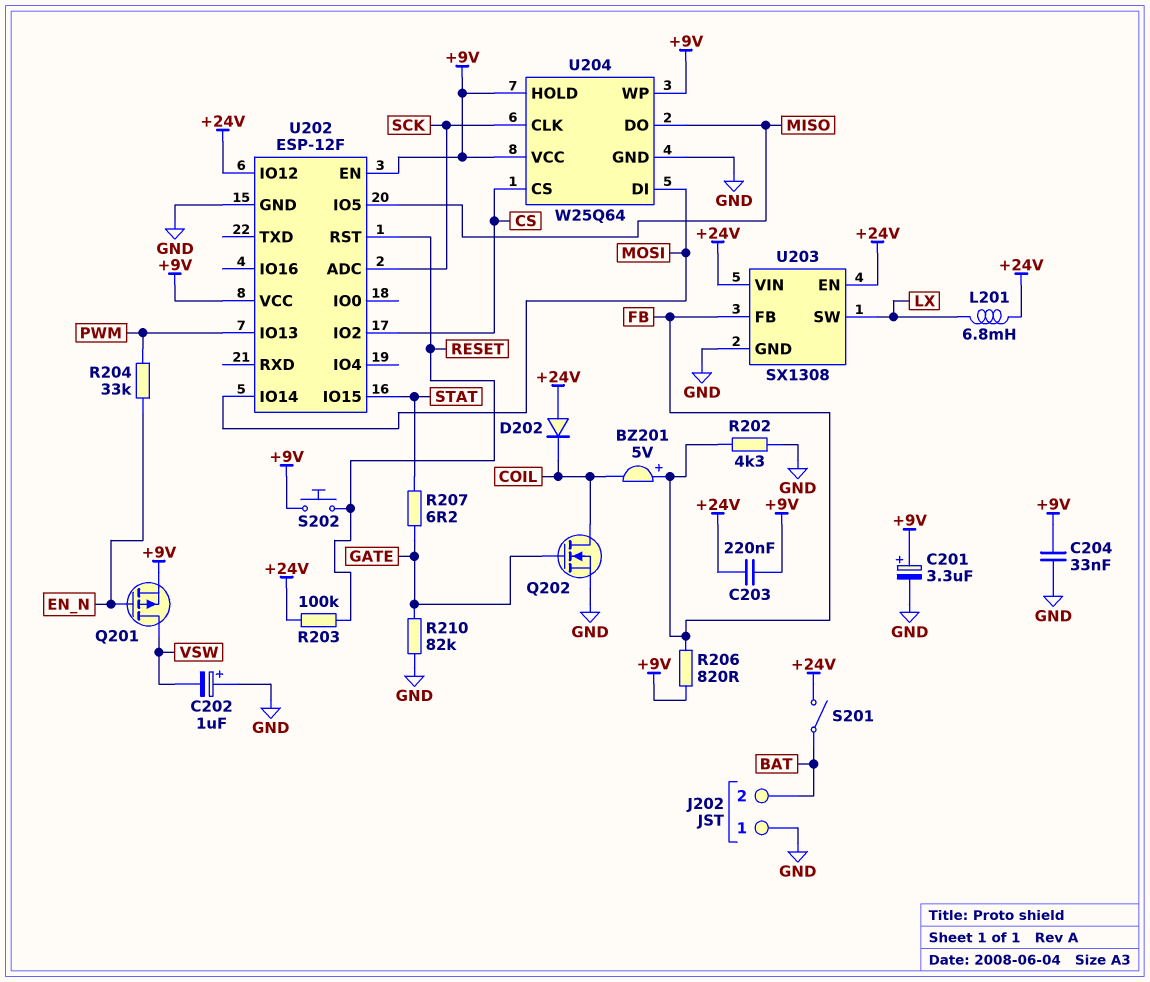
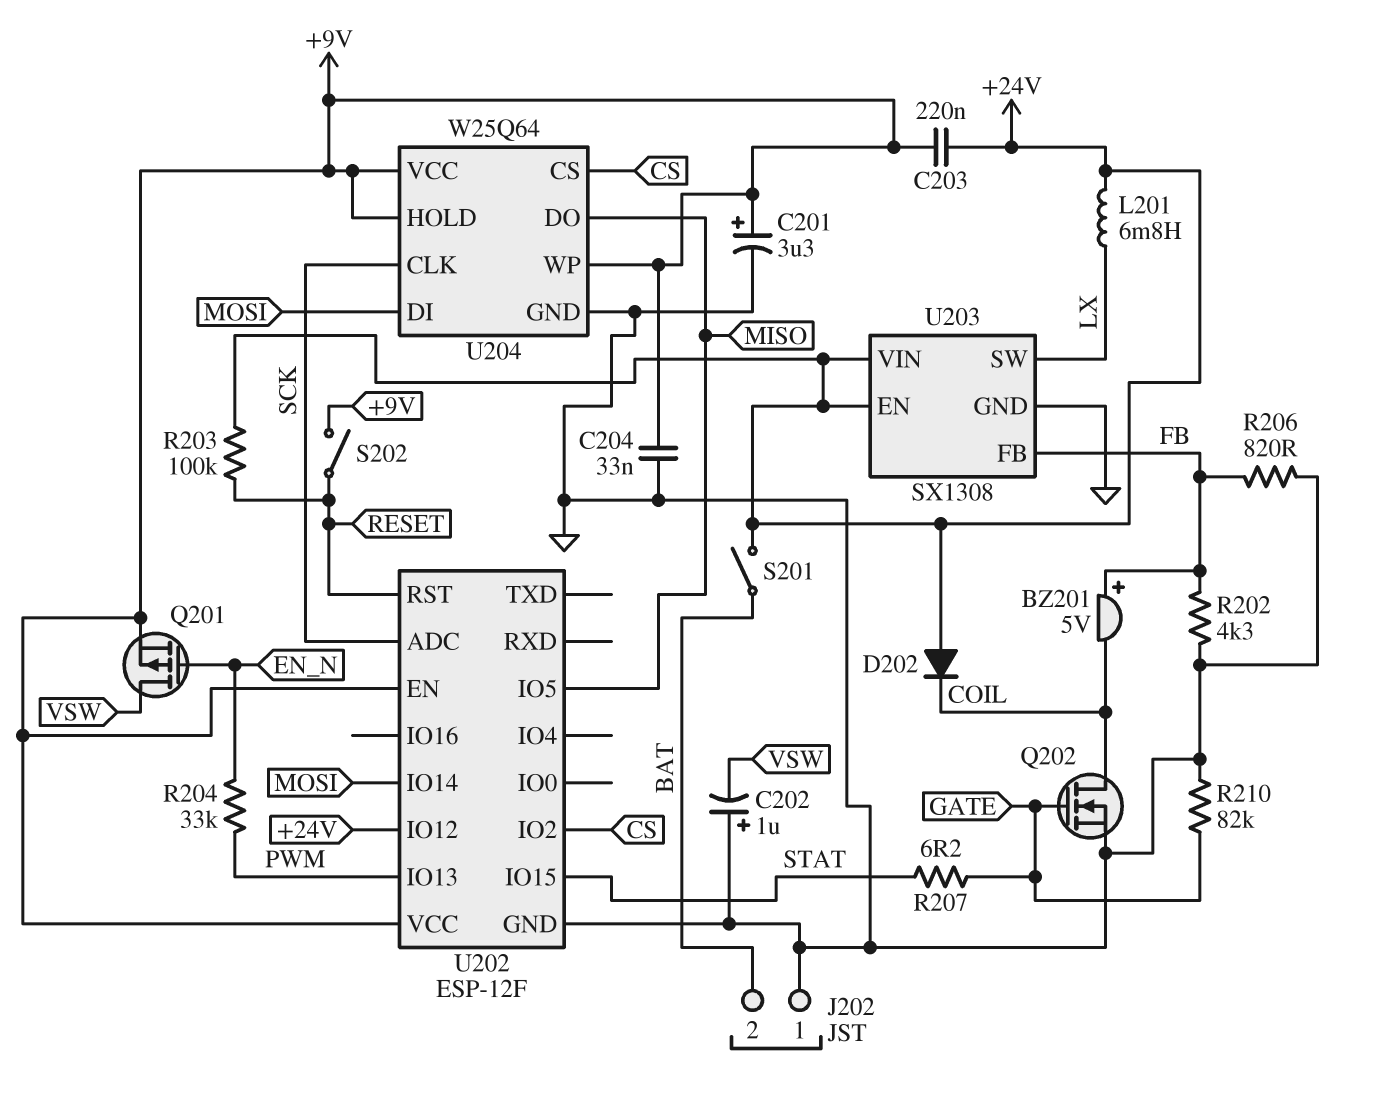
R206: 820 (+9V, FB) -> 820 (FB, GND)
S202: button (+9V, RESET) -> switch (+9V, RESET)

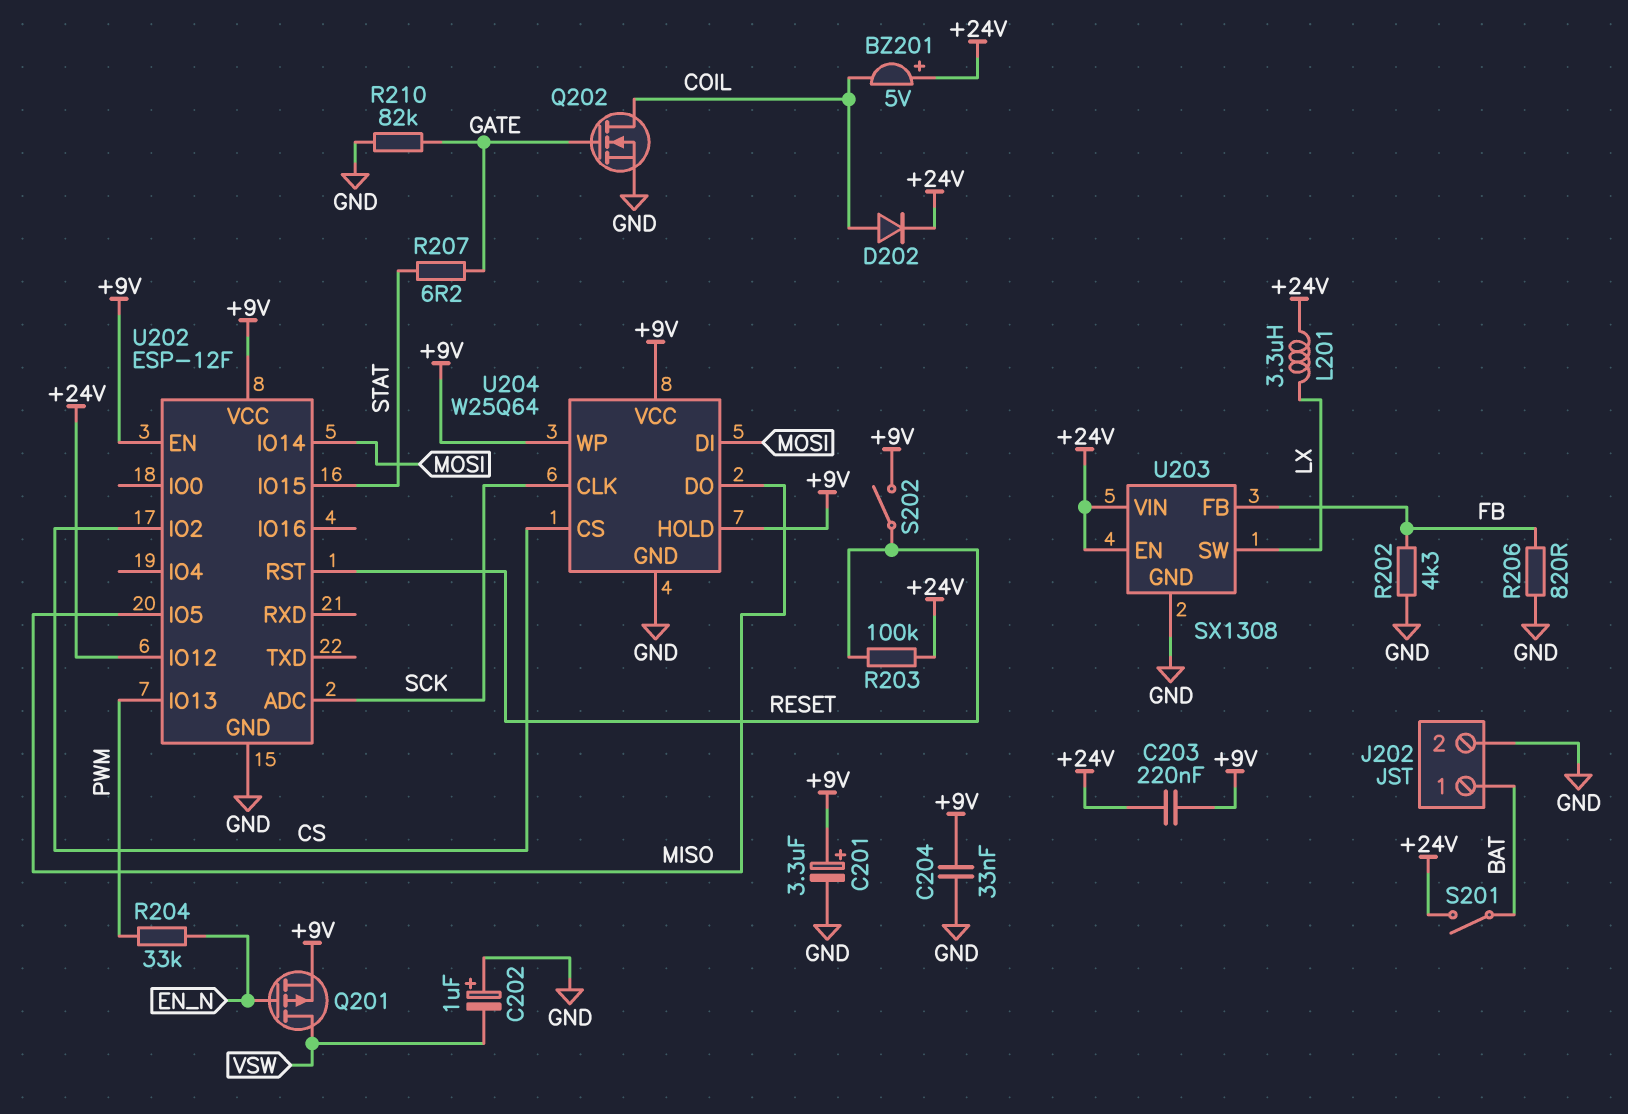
BZ201: buzzer 5V (plus FB, minus COIL) -> buzzer 5V (plus +24V, minus COIL)
D202: diode (A +24V, K COIL) -> diode (A COIL, K +24V)
J202 pin 1: GND -> BAT
J202 pin 2: BAT -> GND
L201: 6.8mH (+24V, LX) -> 3.3uH (+24V, LX)

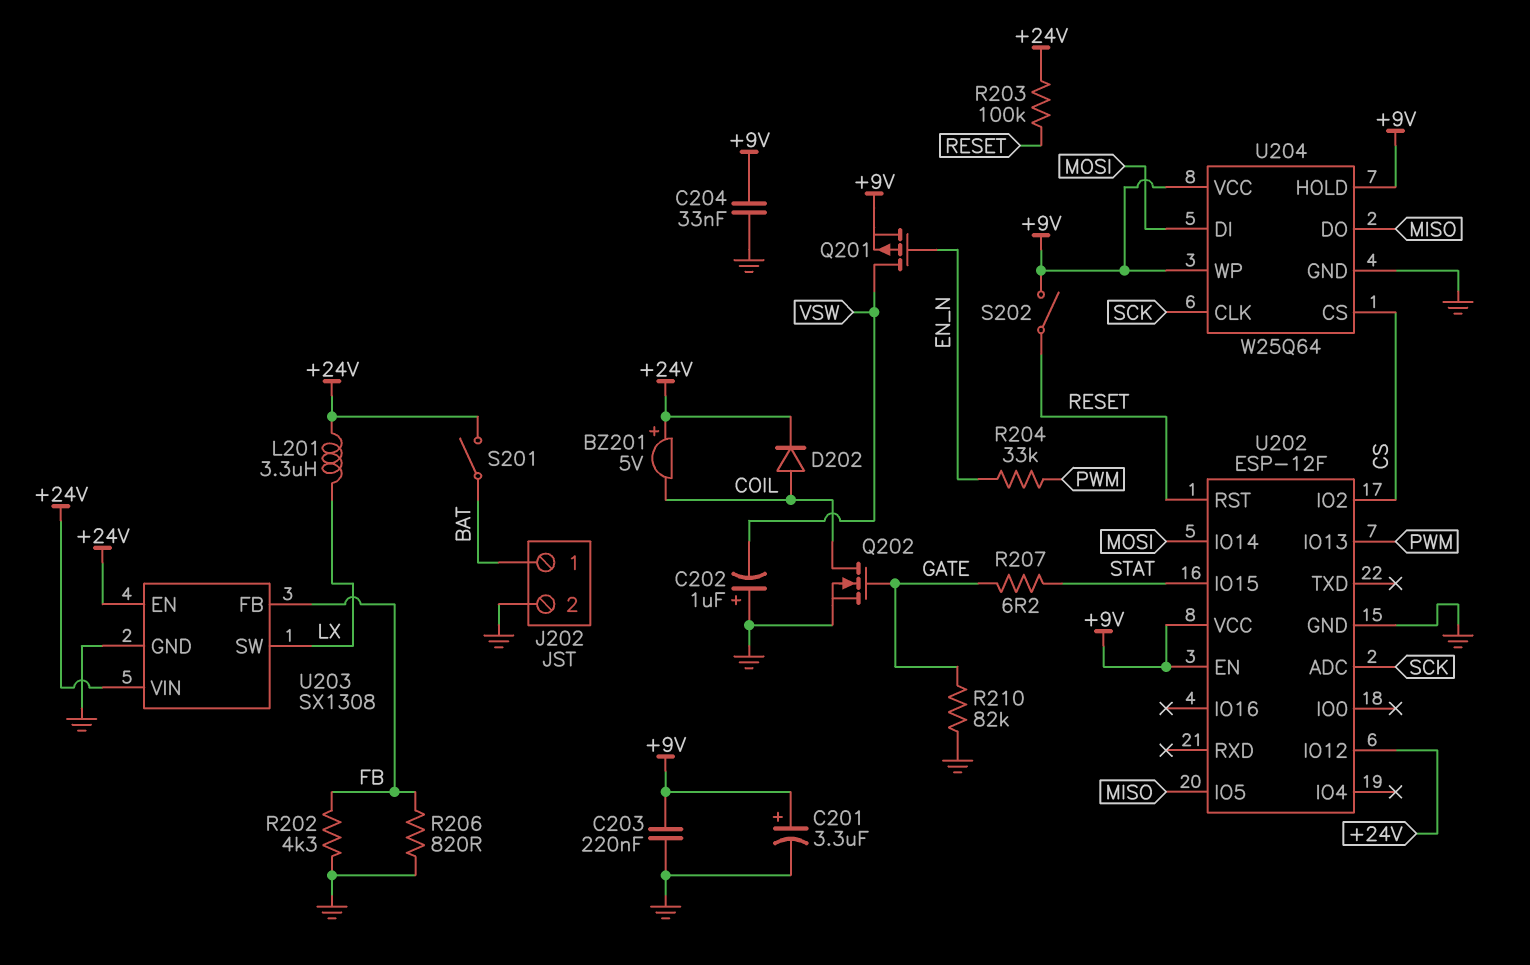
C203: 220nF (+9V, +24V) -> 220nF (+9V, GND)

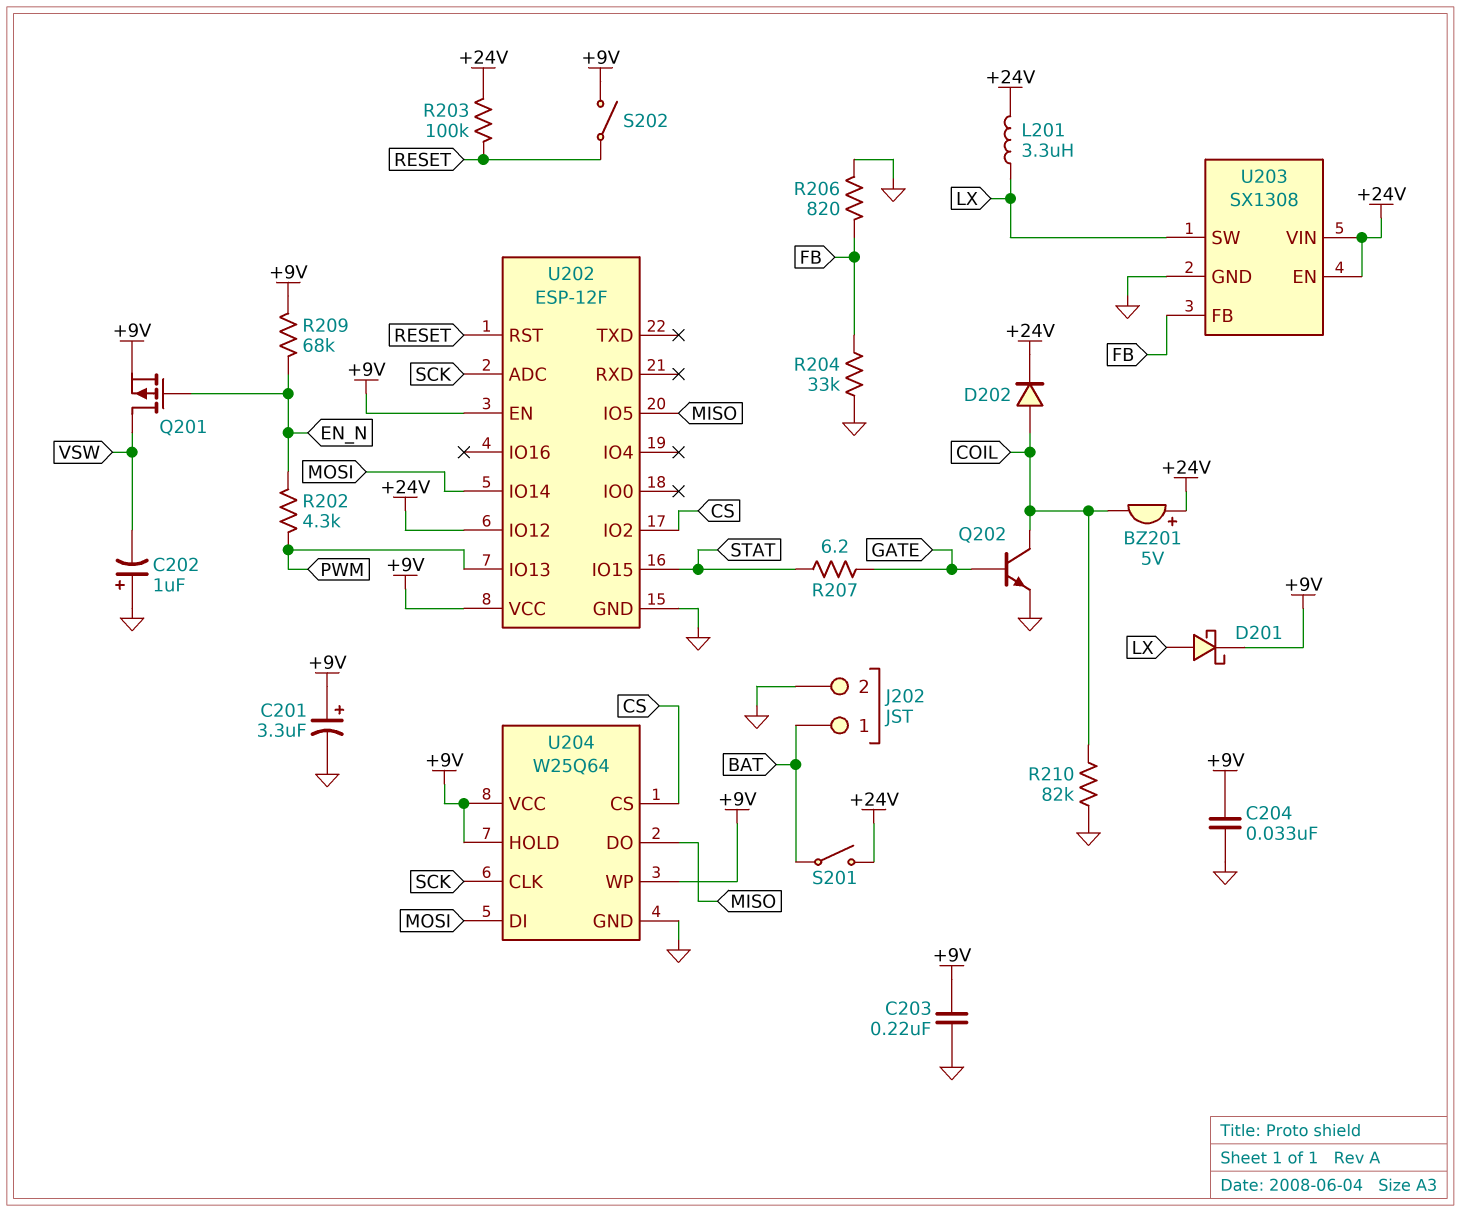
D201: none -> schottky (A LX, K +9V)
Q202: NMOS (G GATE, D COIL, S GND) -> NPN (B GATE, C COIL, E GND)
R202: 4.3k (FB, GND) -> 4.3k (EN_N, PWM)
R204: 33k (EN_N, PWM) -> 33k (FB, GND)
R209: none -> 68k (+9V, EN_N)
R210: 82k (GATE, GND) -> 82k (COIL, GND)

